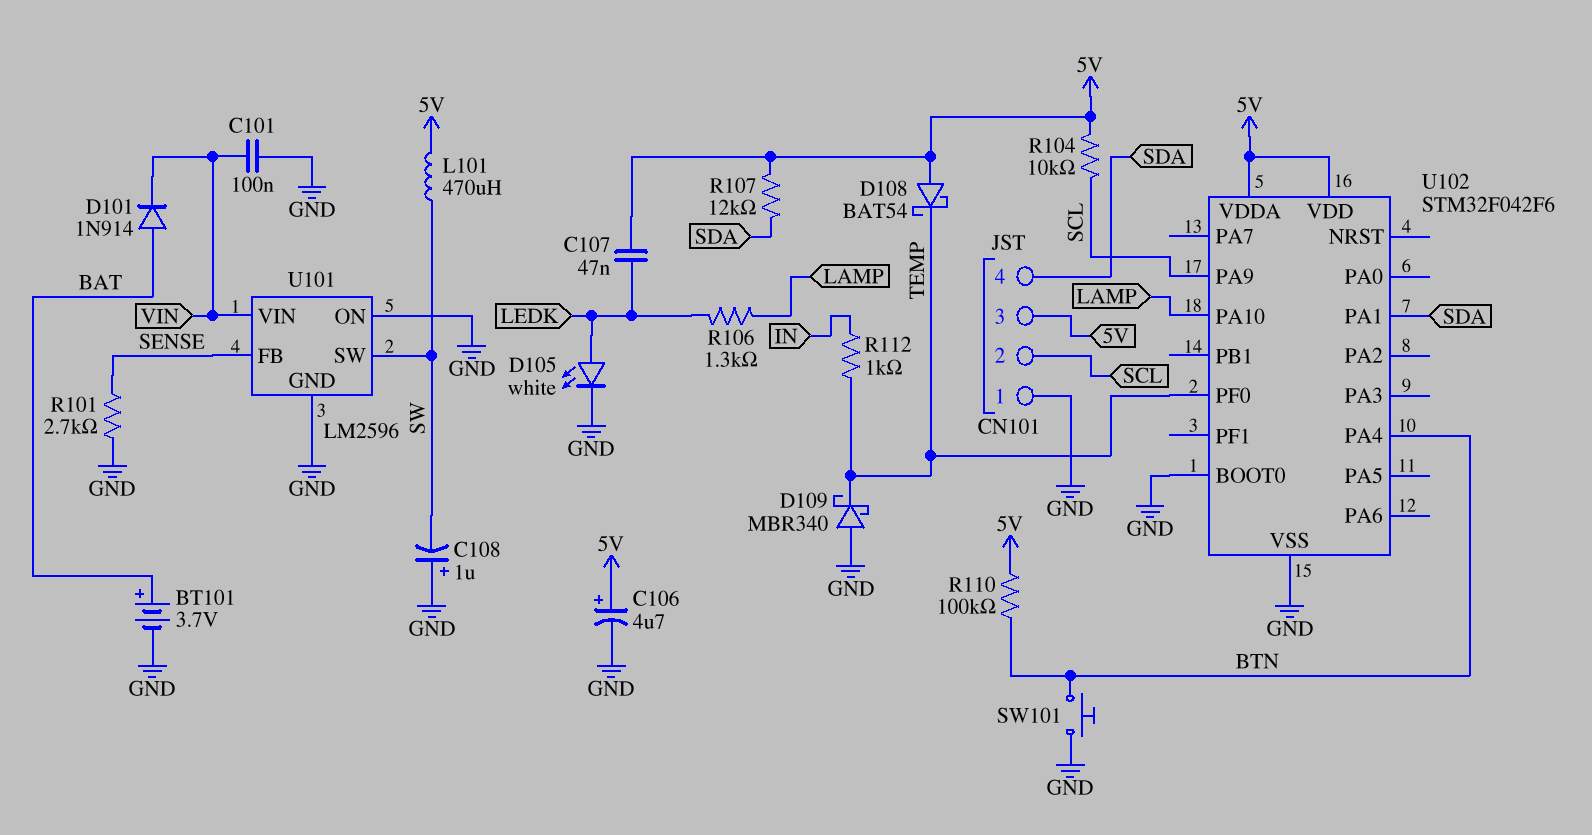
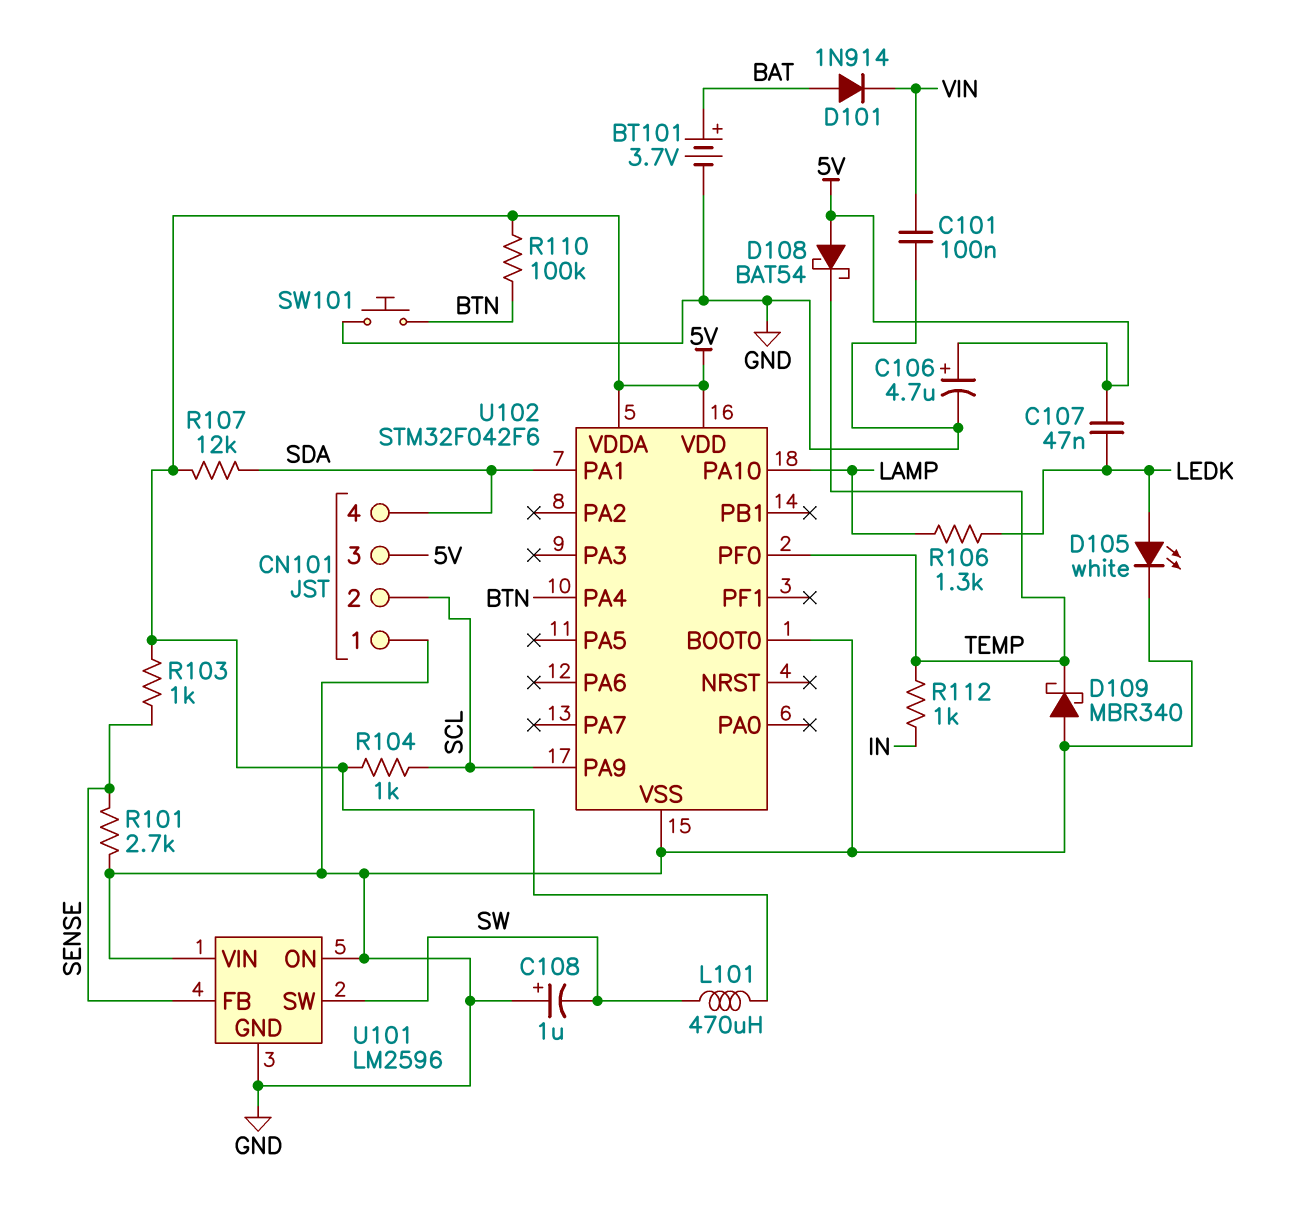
R103: none -> 1k (5V, SENSE)
R104: 10k (5V, SCL) -> 1k (5V, SCL)
U101 pin VIN: VIN -> GND

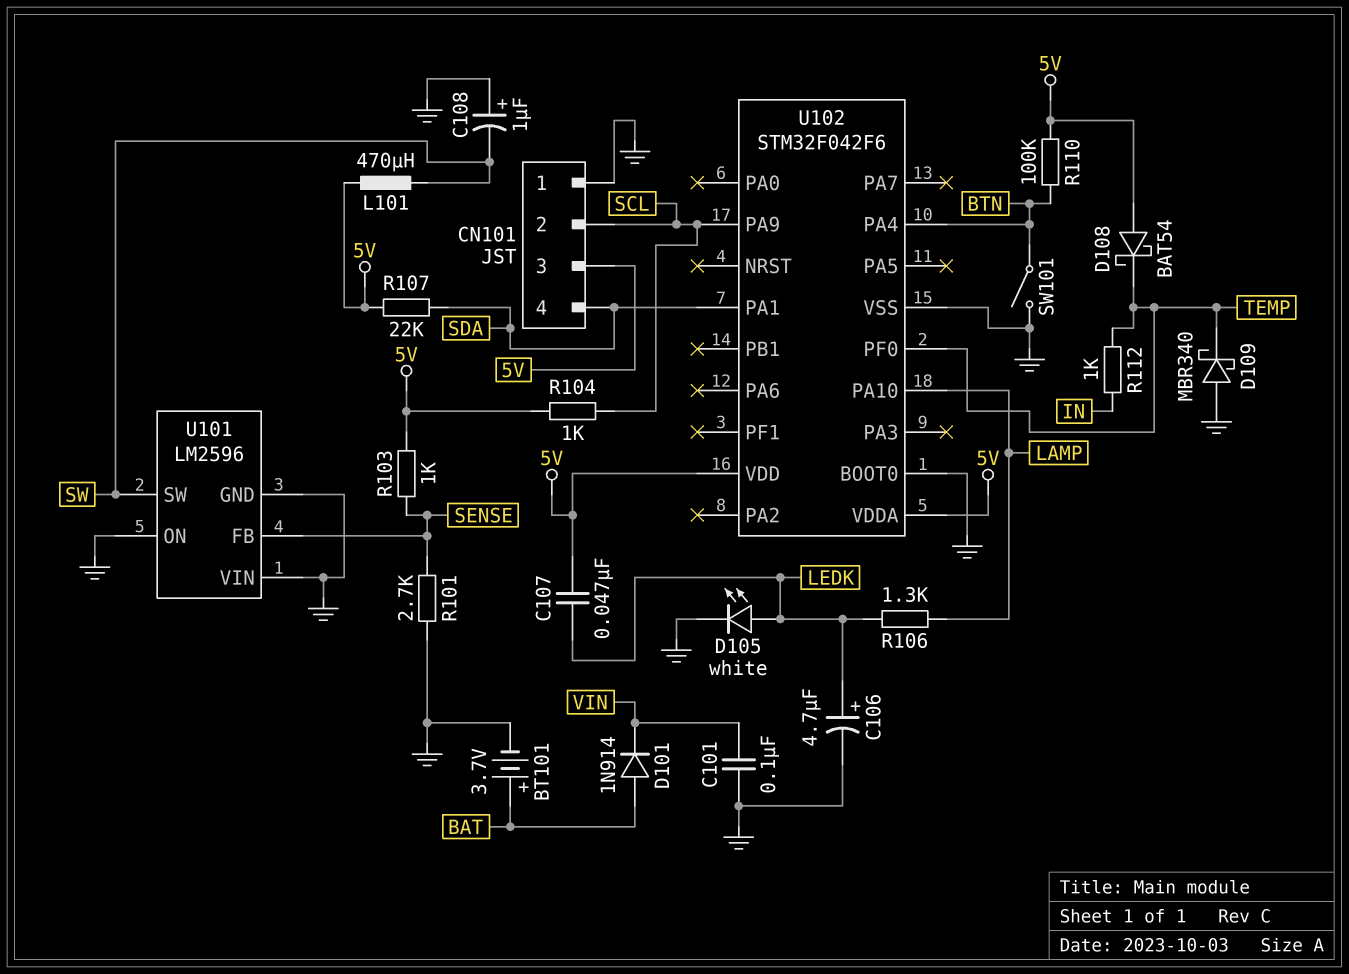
C106: 4.7uF (plus 5V, minus GND) -> 4.7uF (plus LEDK, minus GND)
R107: 12k (5V, SDA) -> 22k (5V, SDA)
SW101: button (BTN, GND) -> switch (BTN, GND)

